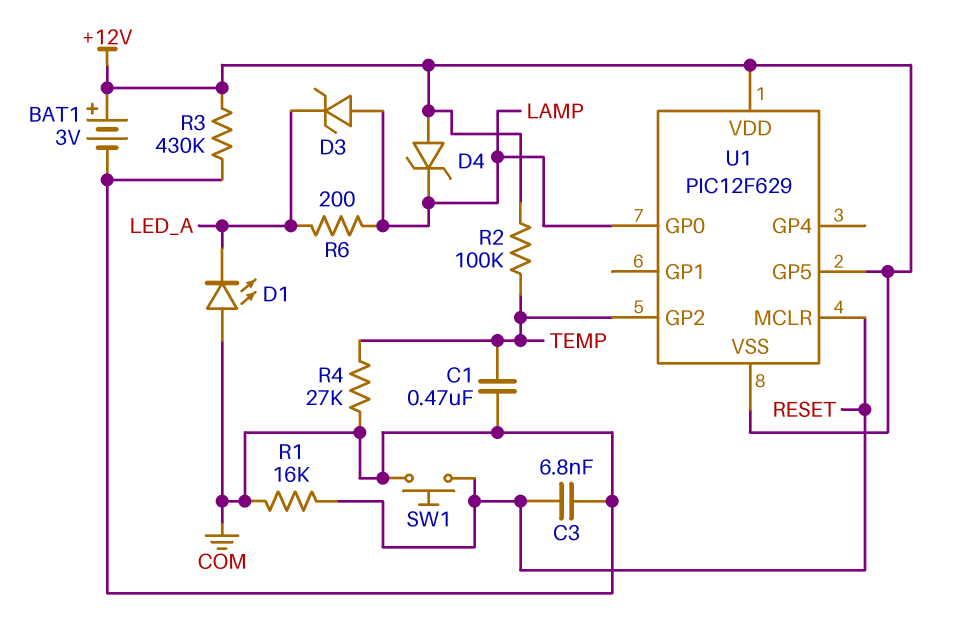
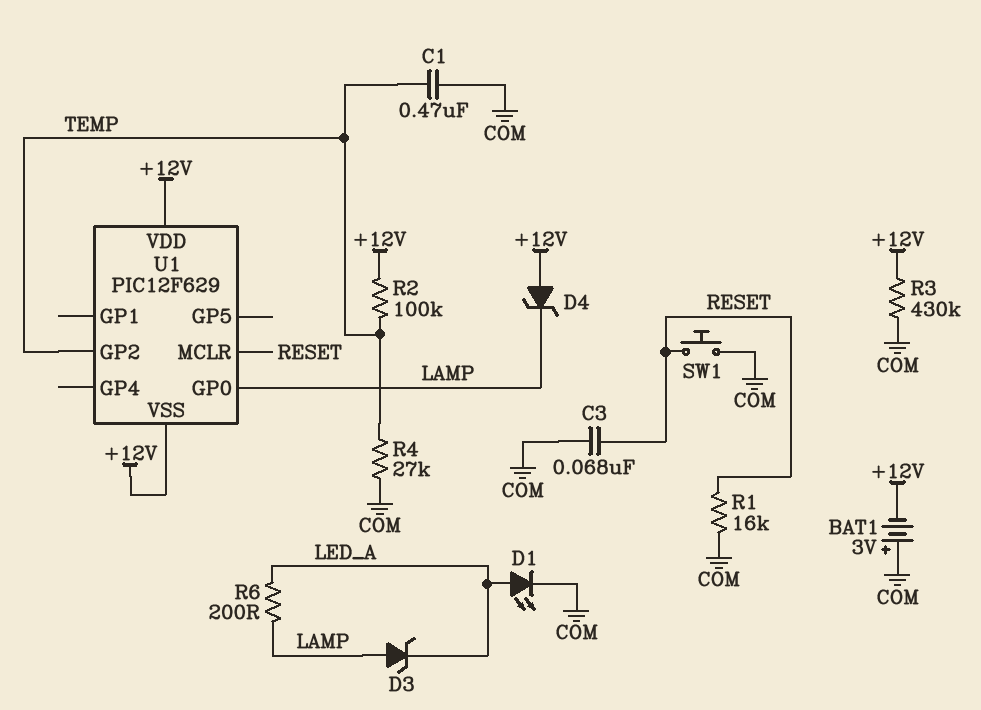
BAT1: 3V (plus +12V, minus COM) -> 3V (plus COM, minus +12V)
C3: 6.8nF (COM, RESET) -> 68nF (COM, RESET)
D1: LED (A COM, K LED_A) -> LED (A LED_A, K COM)
U1 pin GP5: +12V -> none

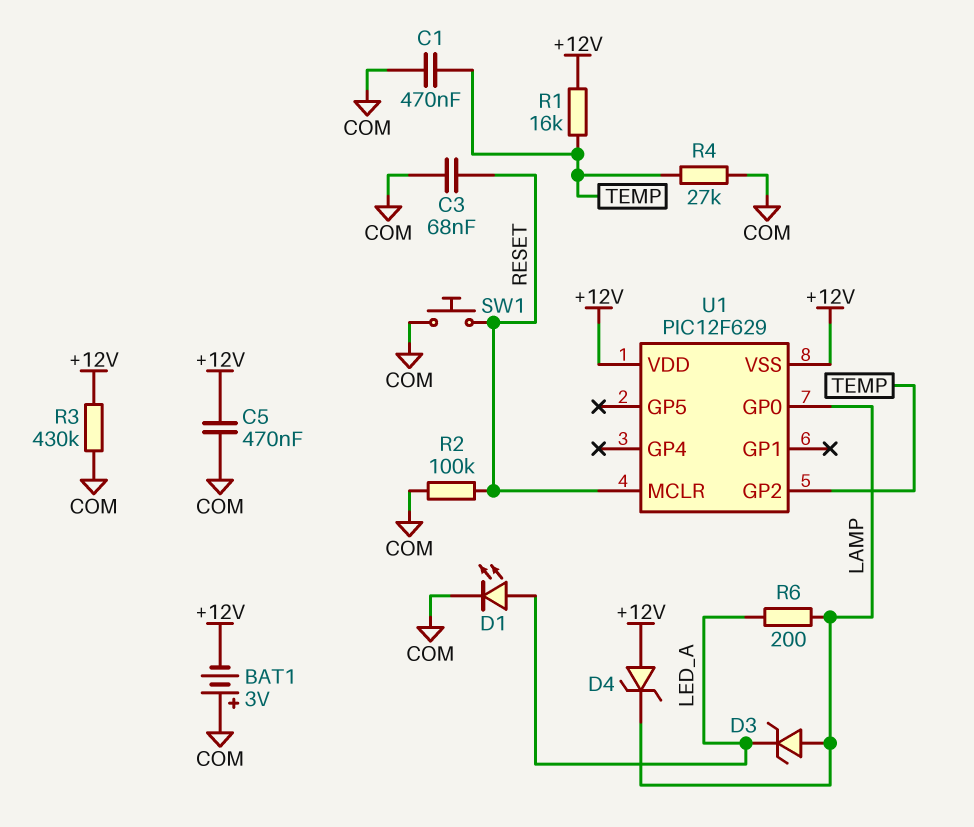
C5: none -> 470nF (+12V, COM)
R1: 16k (COM, RESET) -> 16k (+12V, TEMP)
R2: 100k (+12V, TEMP) -> 100k (COM, RESET)

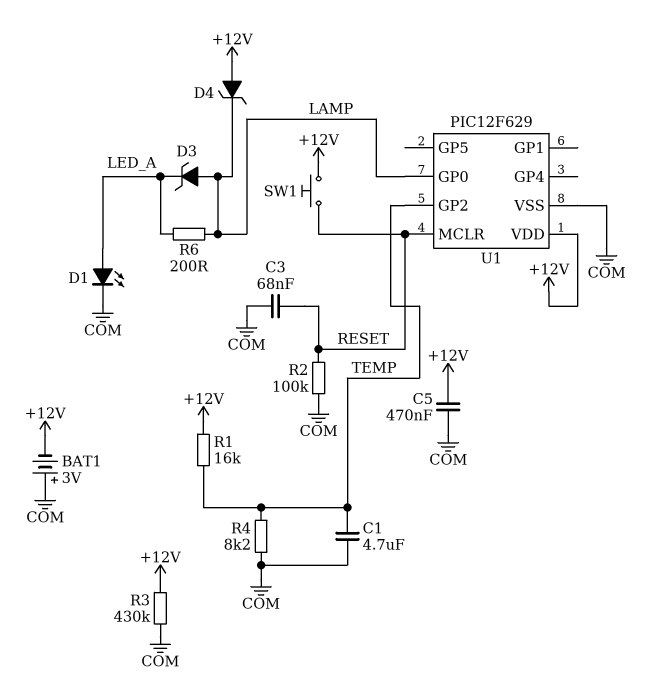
C1: 470nF (COM, TEMP) -> 4.7uF (COM, TEMP)
R4: 27k (COM, TEMP) -> 8.2k (COM, TEMP)
SW1: button (COM, RESET) -> button (+12V, RESET)
U1 pin VSS: +12V -> COM

